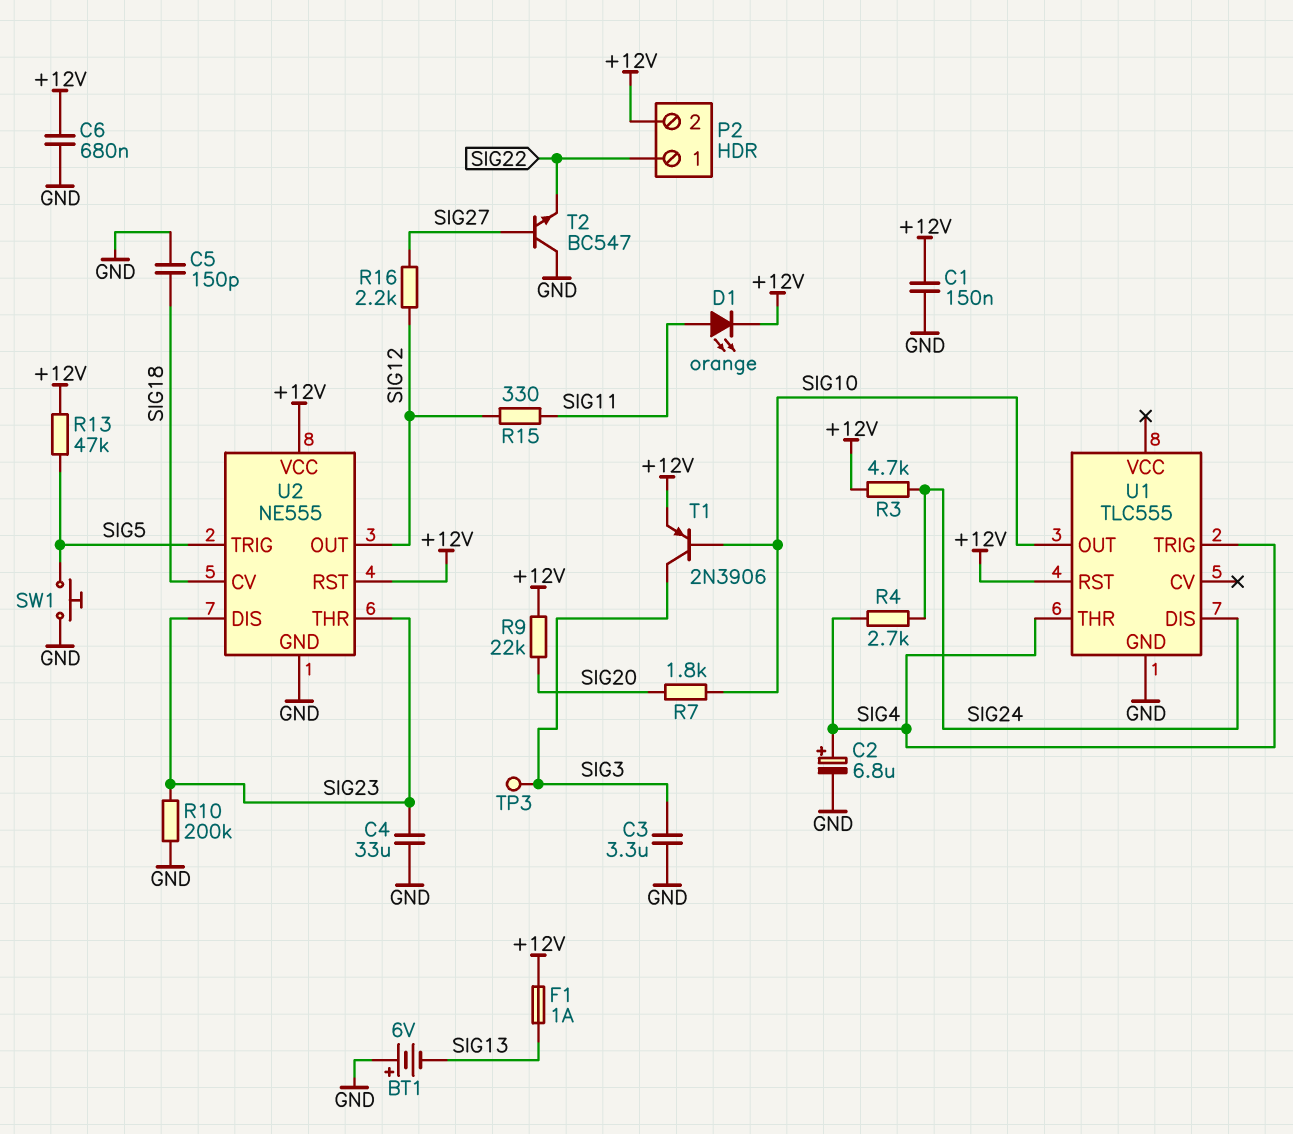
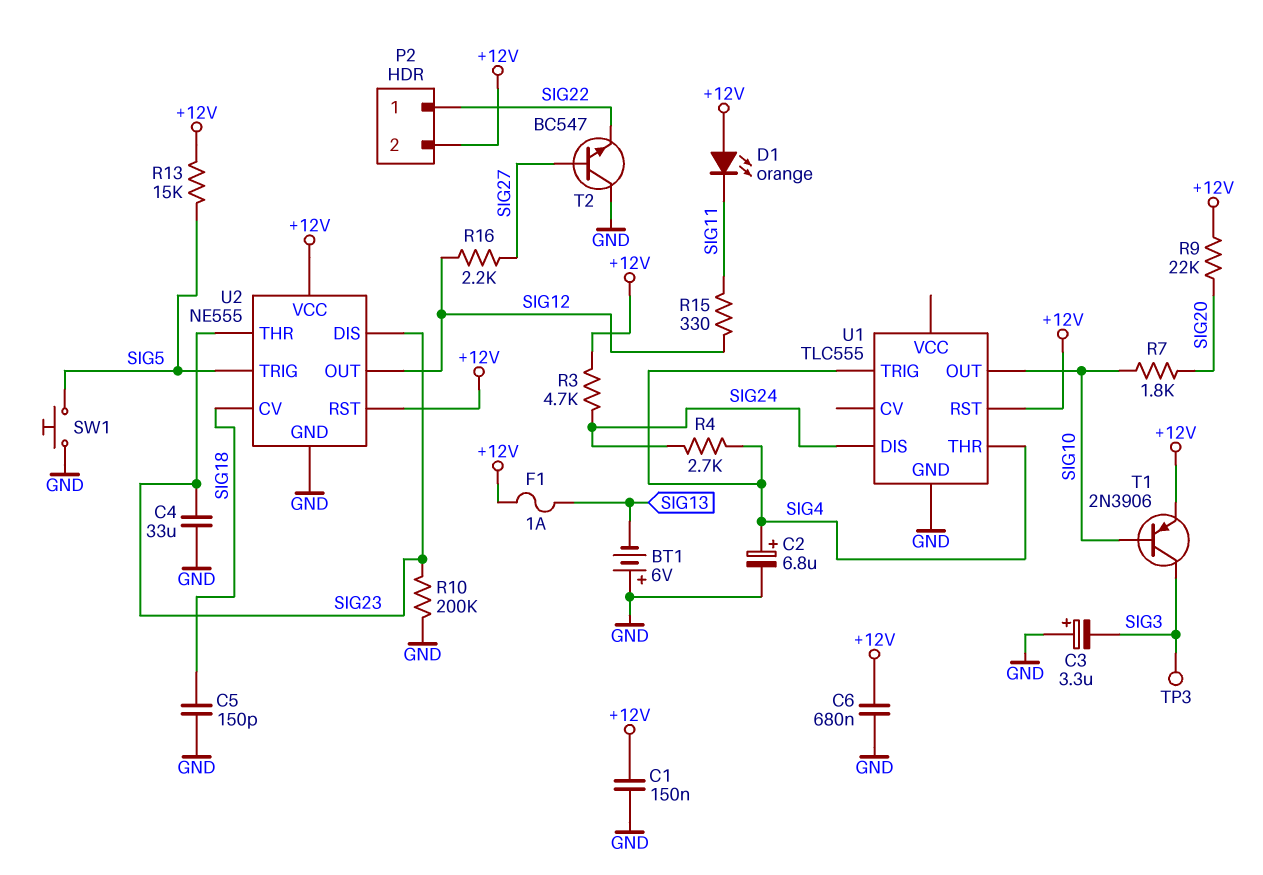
C3: 3.3uF (GND, SIG3) -> 3.3uF (plus GND, minus SIG3)
D1: LED orange (A SIG11, K +12V) -> LED orange (A +12V, K SIG11)
R13: 47k (+12V, SIG5) -> 15k (+12V, SIG5)

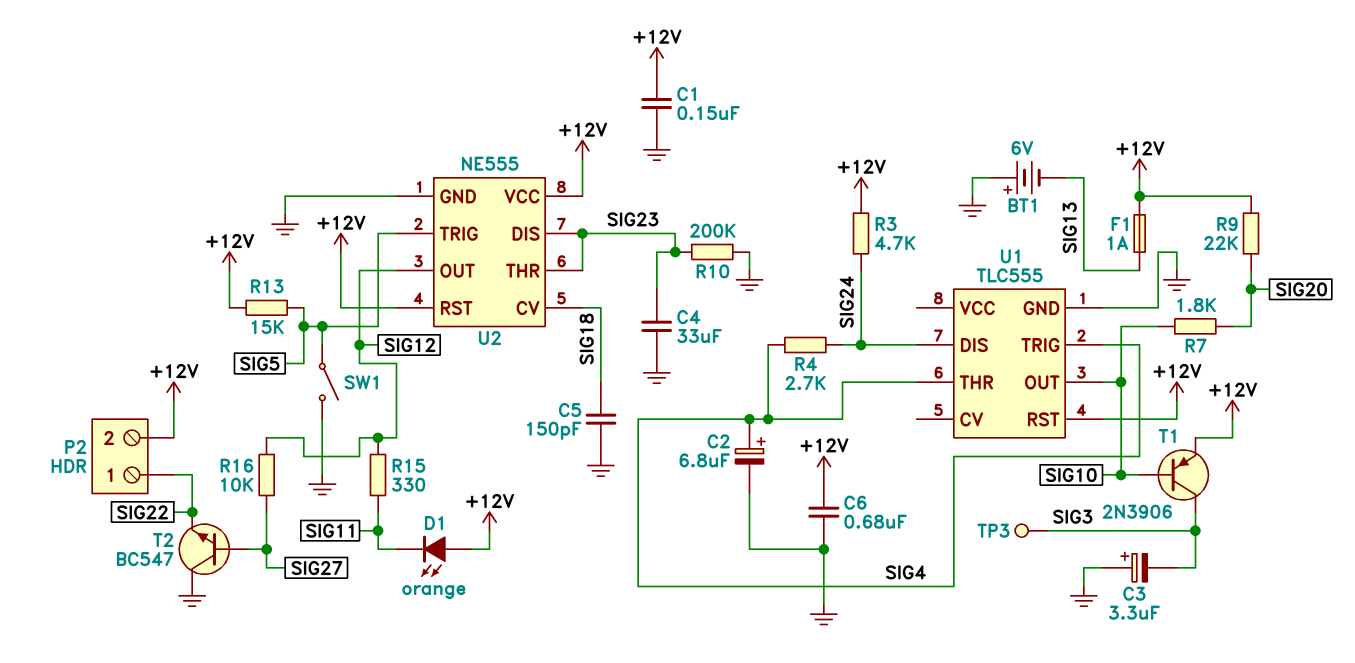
R16: 2.2k (SIG12, SIG27) -> 10k (SIG12, SIG27)
SW1: button (GND, SIG5) -> switch (GND, SIG5)

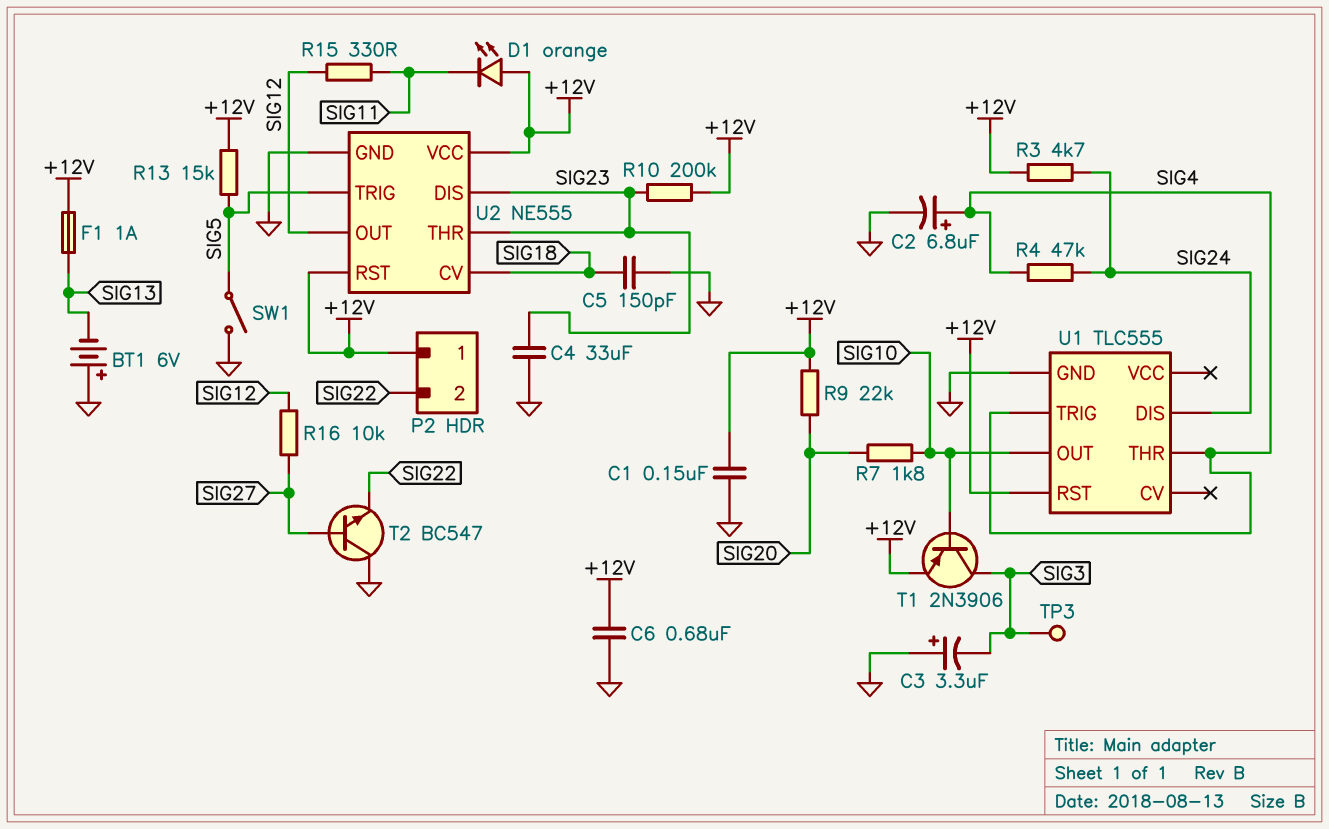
P2 pin 1: SIG22 -> +12V
P2 pin 2: +12V -> SIG22
R4: 2.7k (SIG4, SIG24) -> 47k (SIG4, SIG24)
R10: 200k (GND, SIG23) -> 200k (+12V, SIG23)

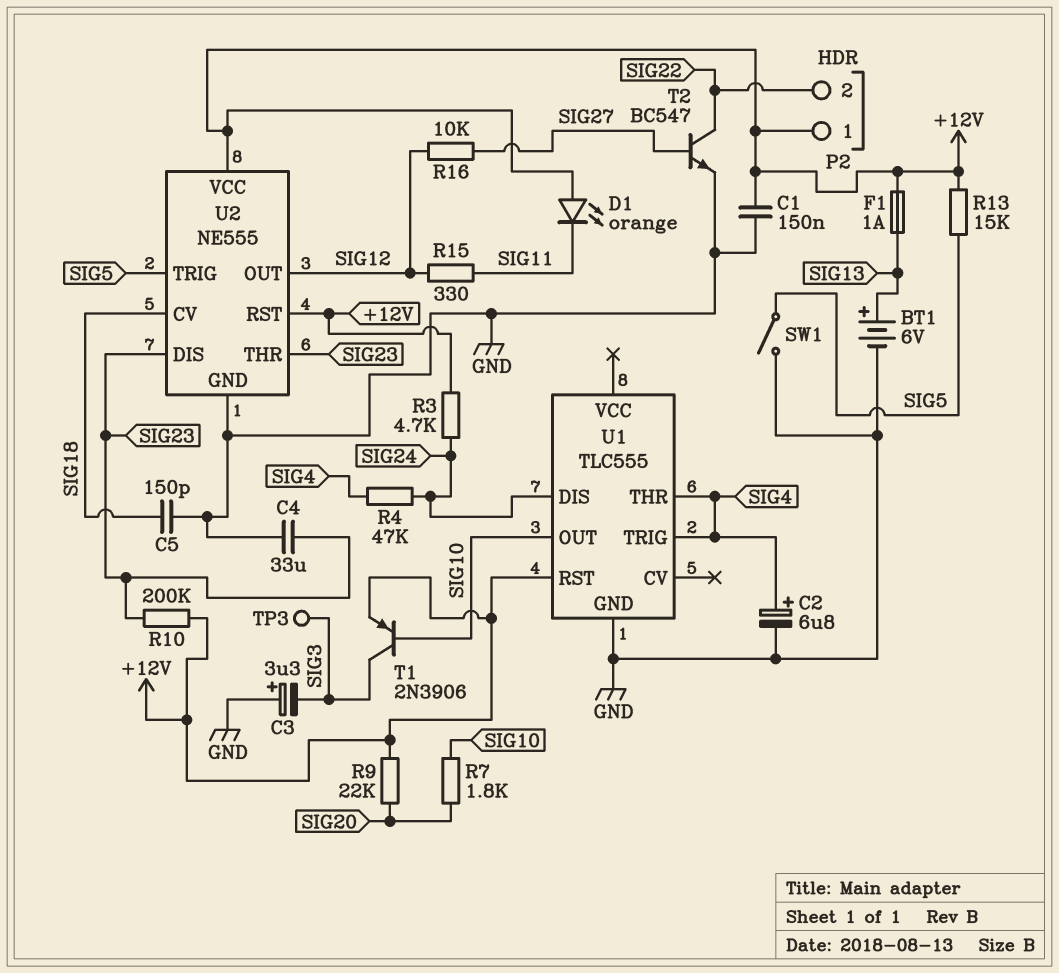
BT1: 6V (plus GND, minus SIG13) -> 6V (plus SIG13, minus GND)
C6: 680nF (+12V, GND) -> none
T2: NPN BC547 (B SIG27, C GND, E SIG22) -> NPN BC547 (B SIG27, C SIG22, E GND)

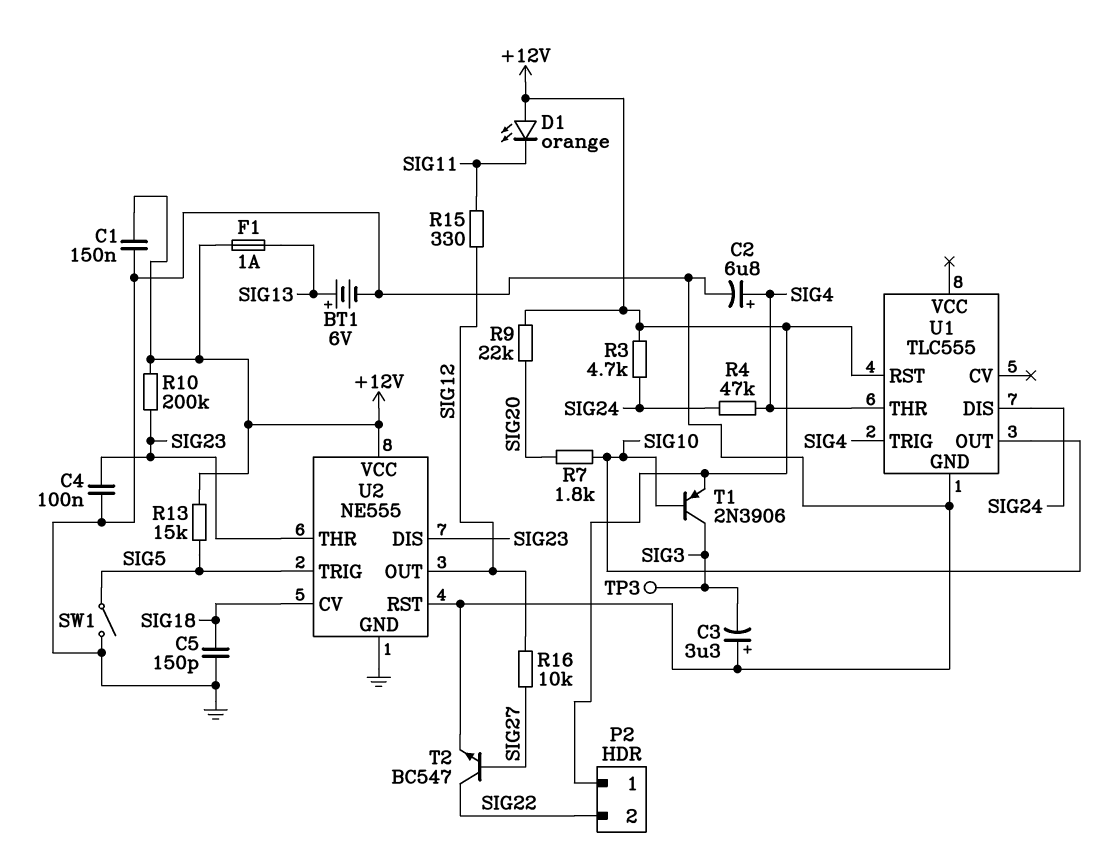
C4: 33uF (GND, SIG23) -> 100nF (GND, SIG23)
U2 pin RST: +12V -> GND

